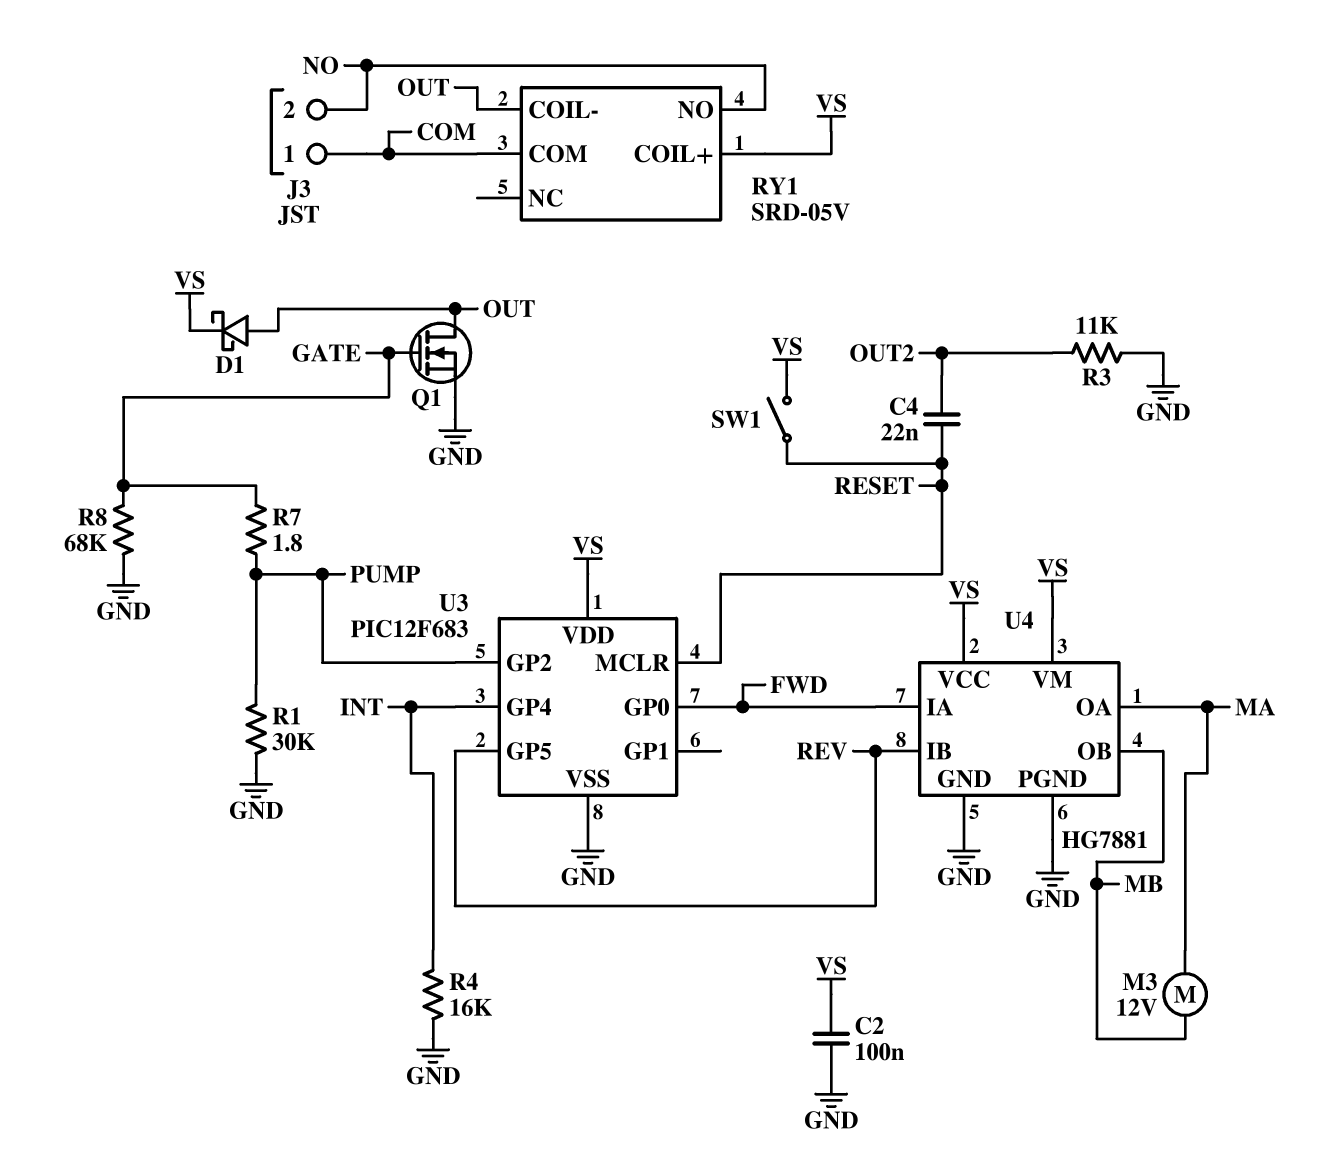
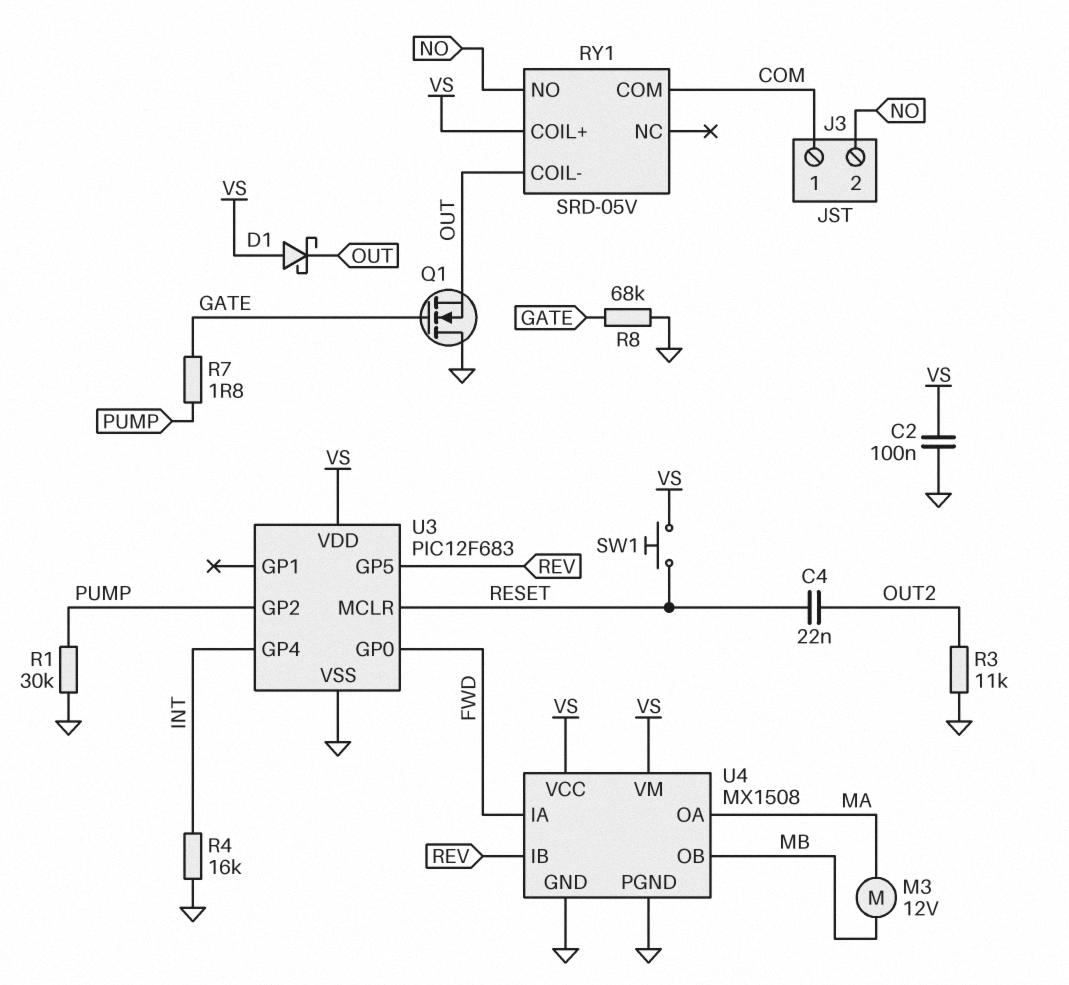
D1: schottky (A OUT, K VS) -> schottky (A VS, K OUT)
Q1: NMOS (G GATE, D OUT, S GND) -> NMOS (G GATE, D GND, S OUT)
SW1: switch (RESET, VS) -> button (RESET, VS)
U4: HG7881 -> MX1508

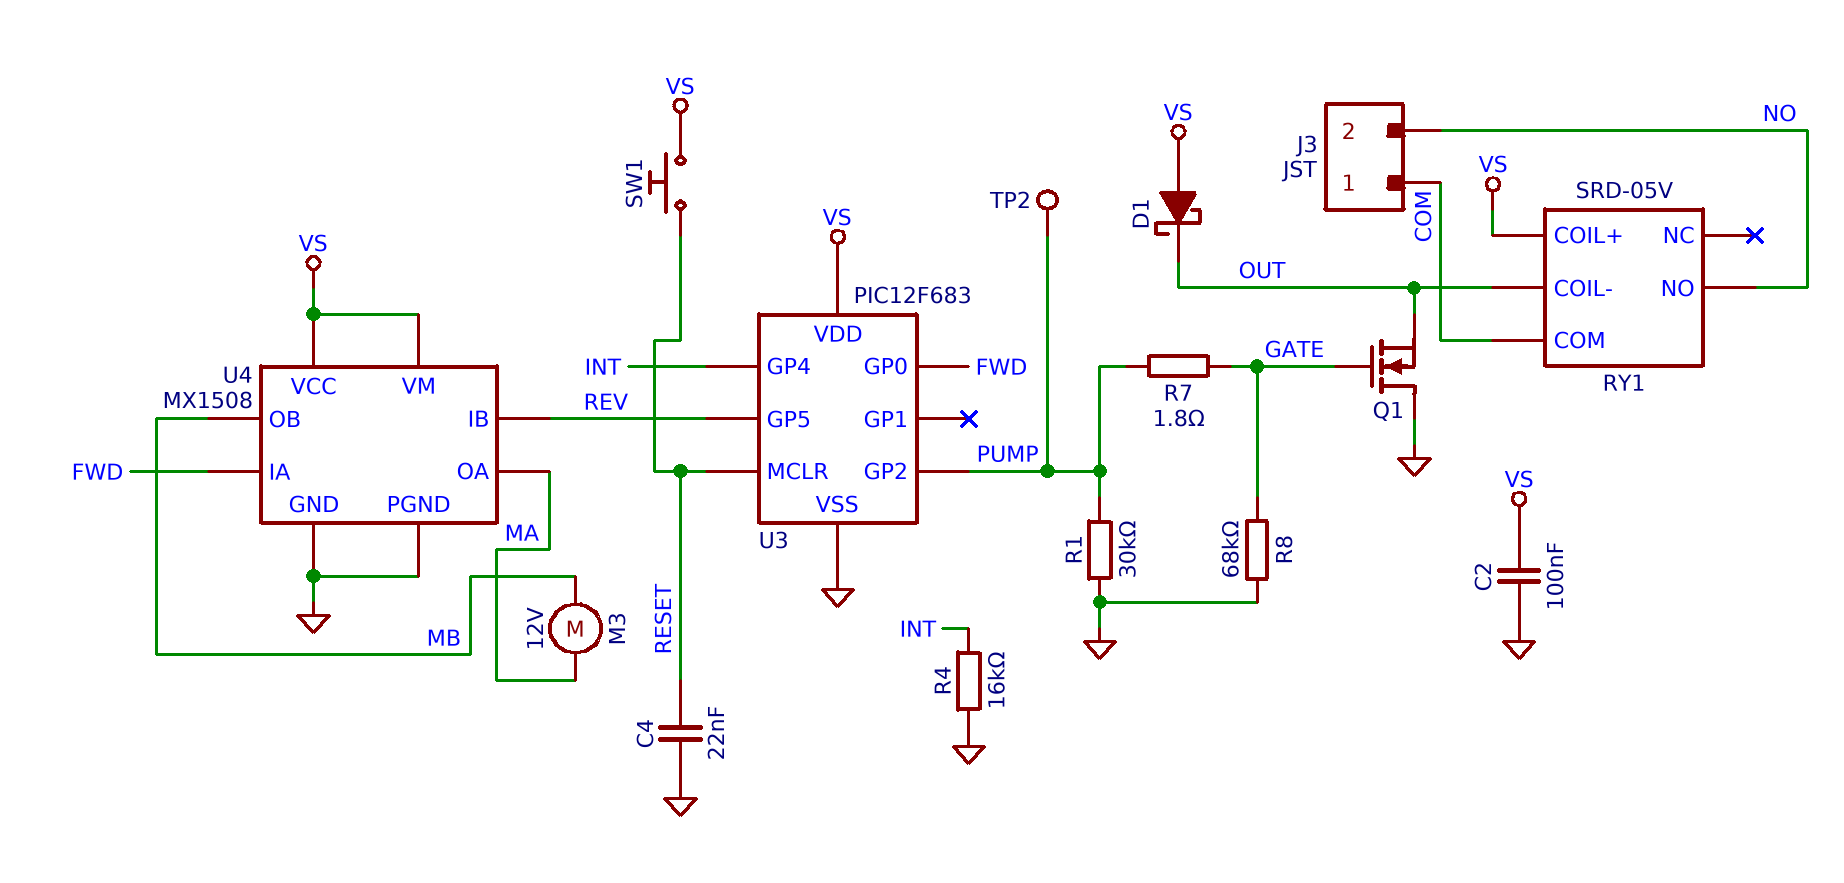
C4: 22nF (OUT2, RESET) -> 22nF (GND, RESET)
R3: 11k (GND, OUT2) -> none
TP2: none -> test point (PUMP)

